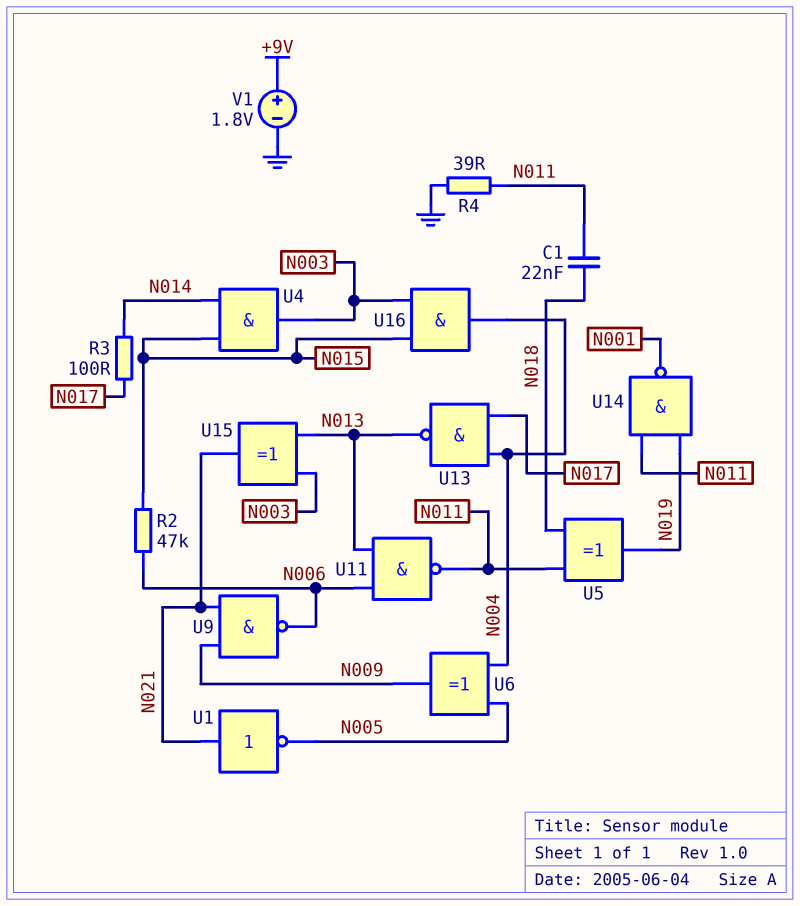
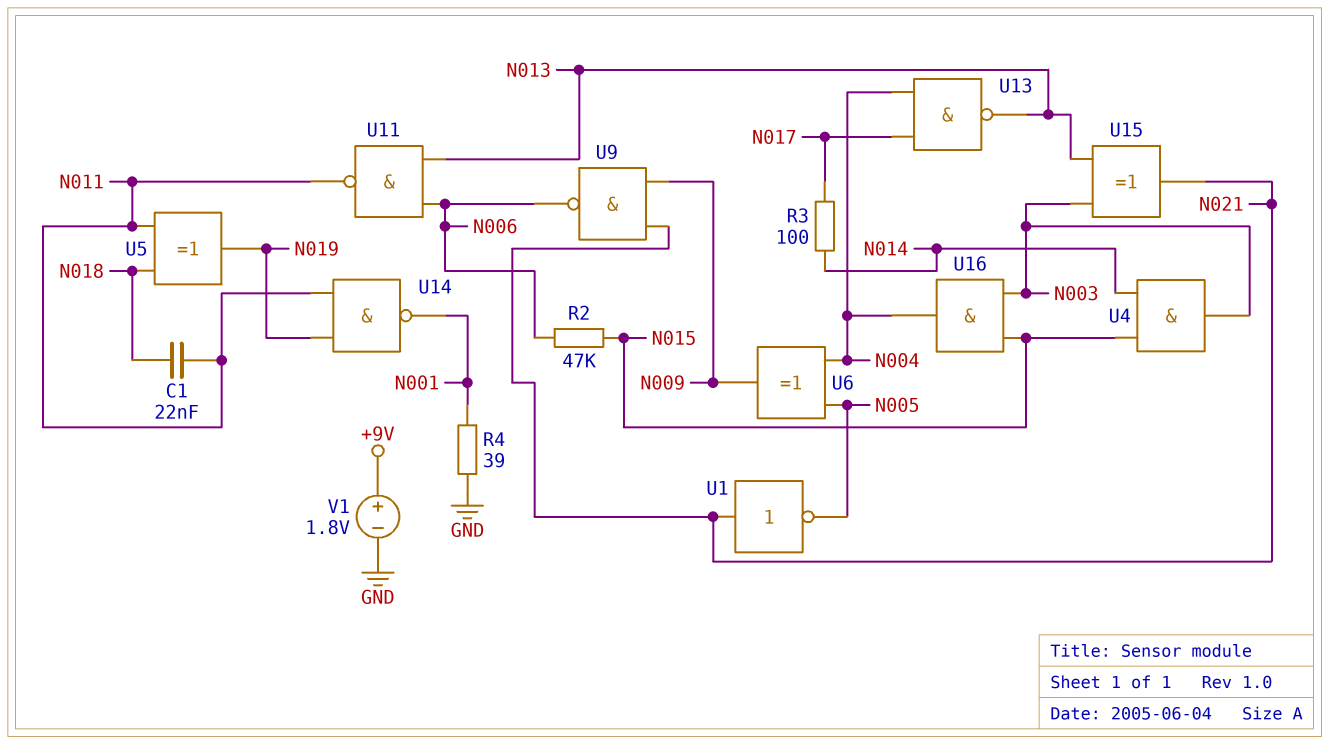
R4: 39 (GND, N011) -> 39 (GND, N001)

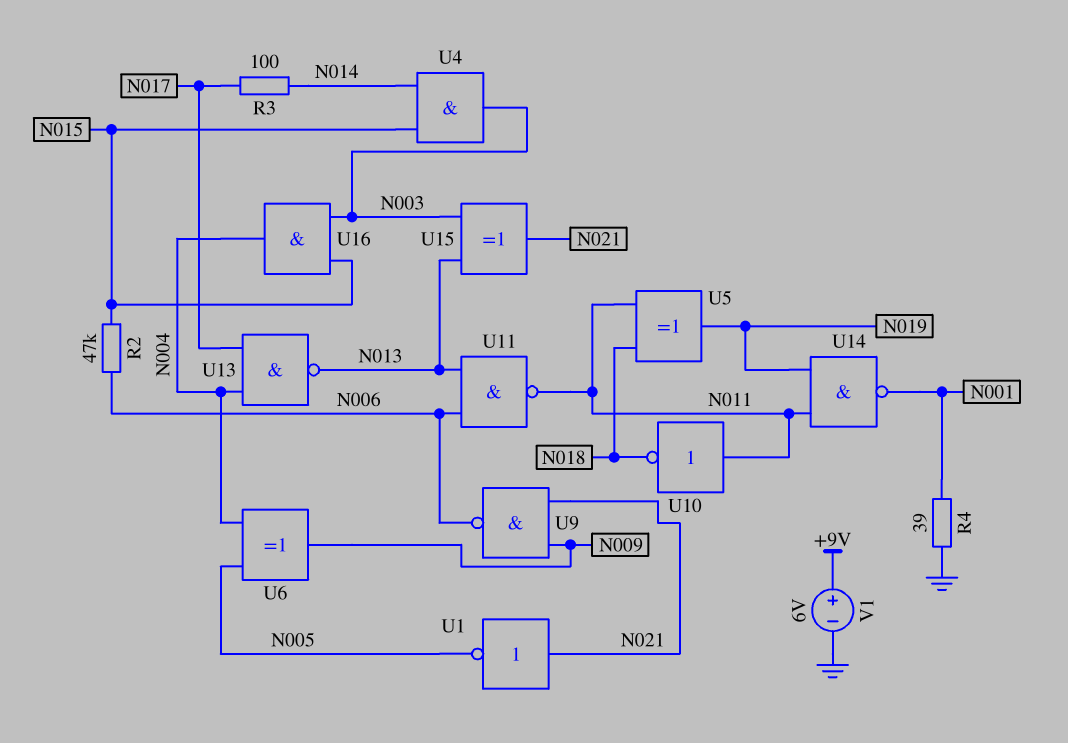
C1: 22nF (N011, N018) -> none
U10: none -> NOT (in N011, out N018)
V1: 1.8V (plus +9V, minus GND) -> 6V (plus +9V, minus GND)

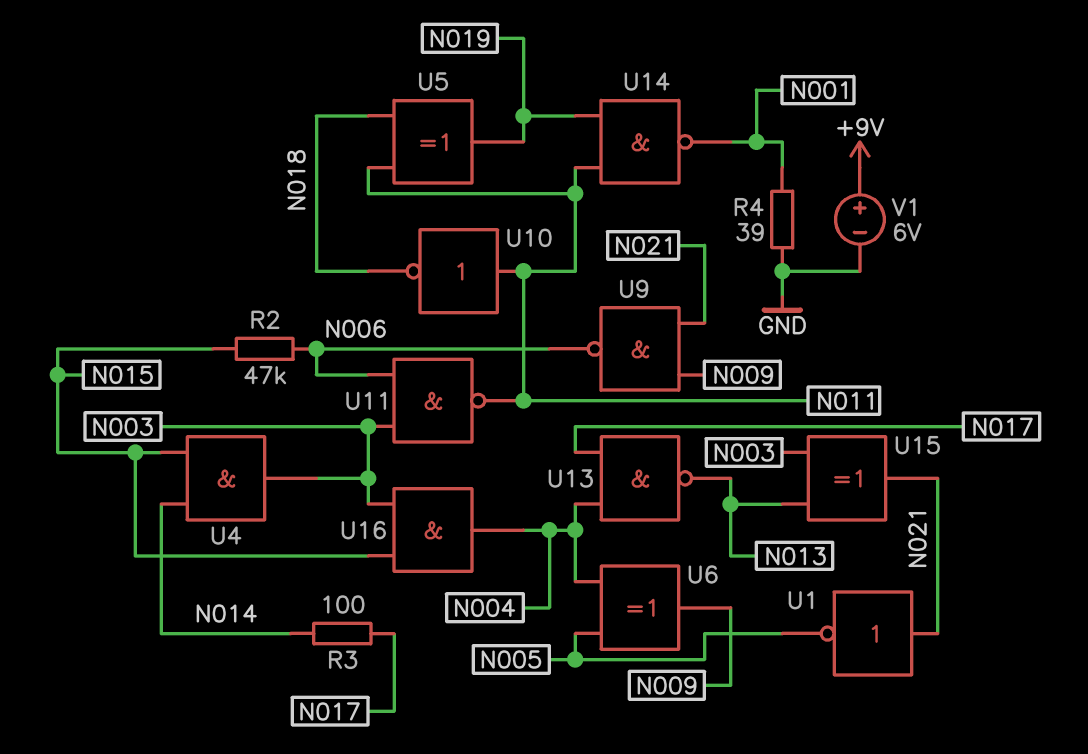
U11: NAND (in N006, in N013, out N011) -> NAND (in N003, in N006, out N011)

